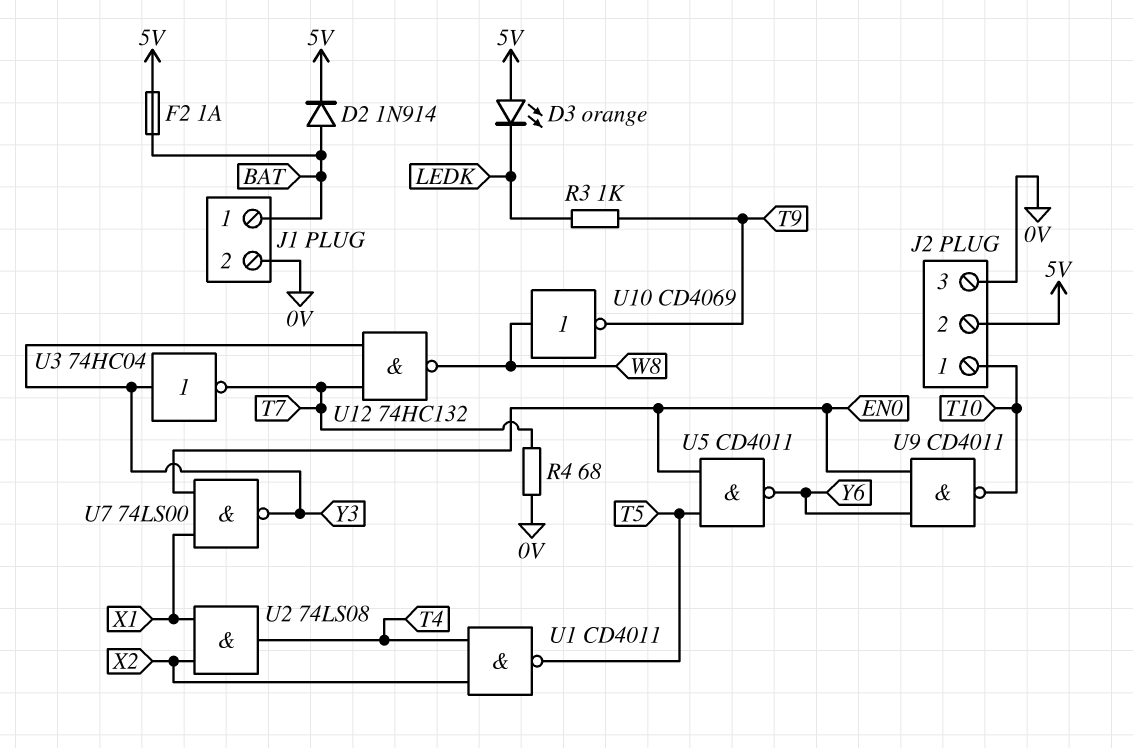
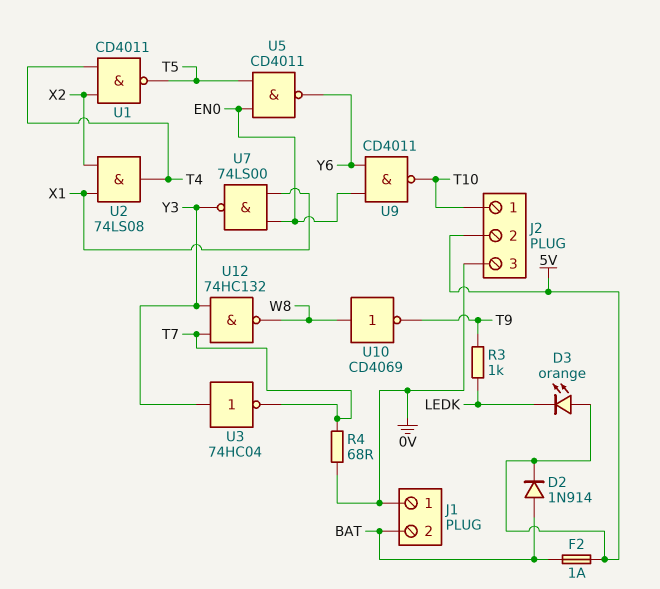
J1 pin 1: BAT -> 0V
J1 pin 2: 0V -> BAT

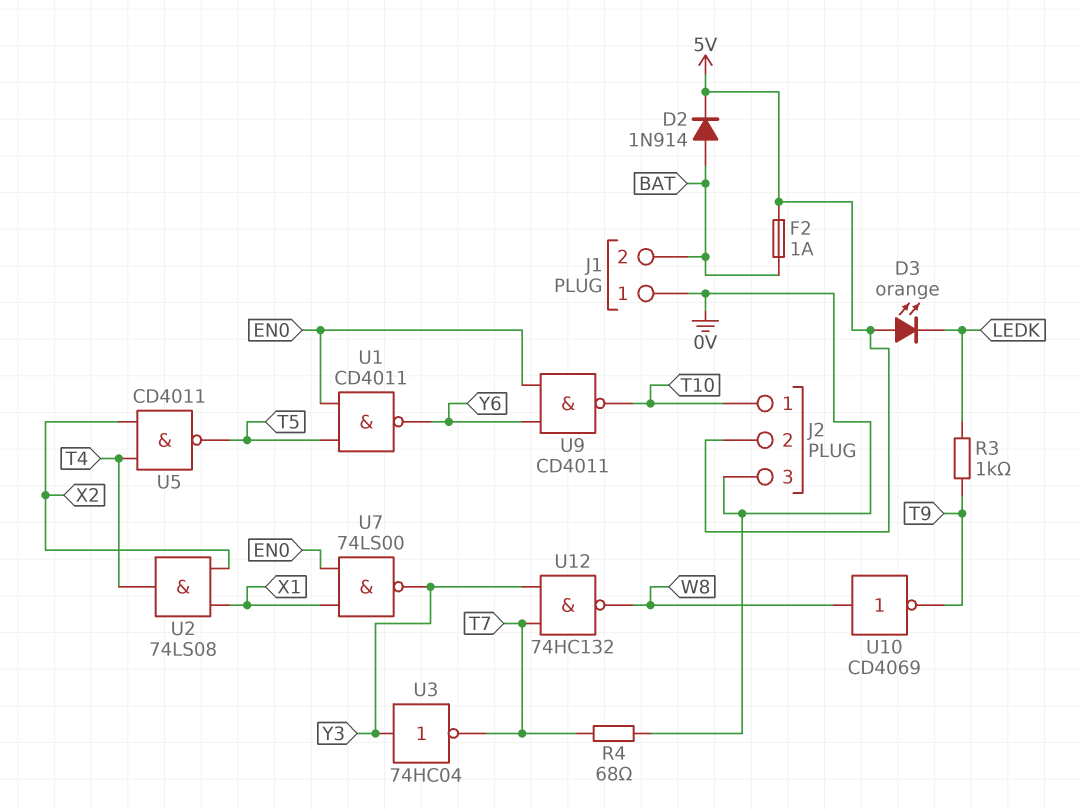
U1: NAND CD4011 (in T4, in X2, out T5) -> NAND CD4011 (in EN0, in T5, out Y6)
U5: NAND CD4011 (in EN0, in T5, out Y6) -> NAND CD4011 (in T4, in X2, out T5)

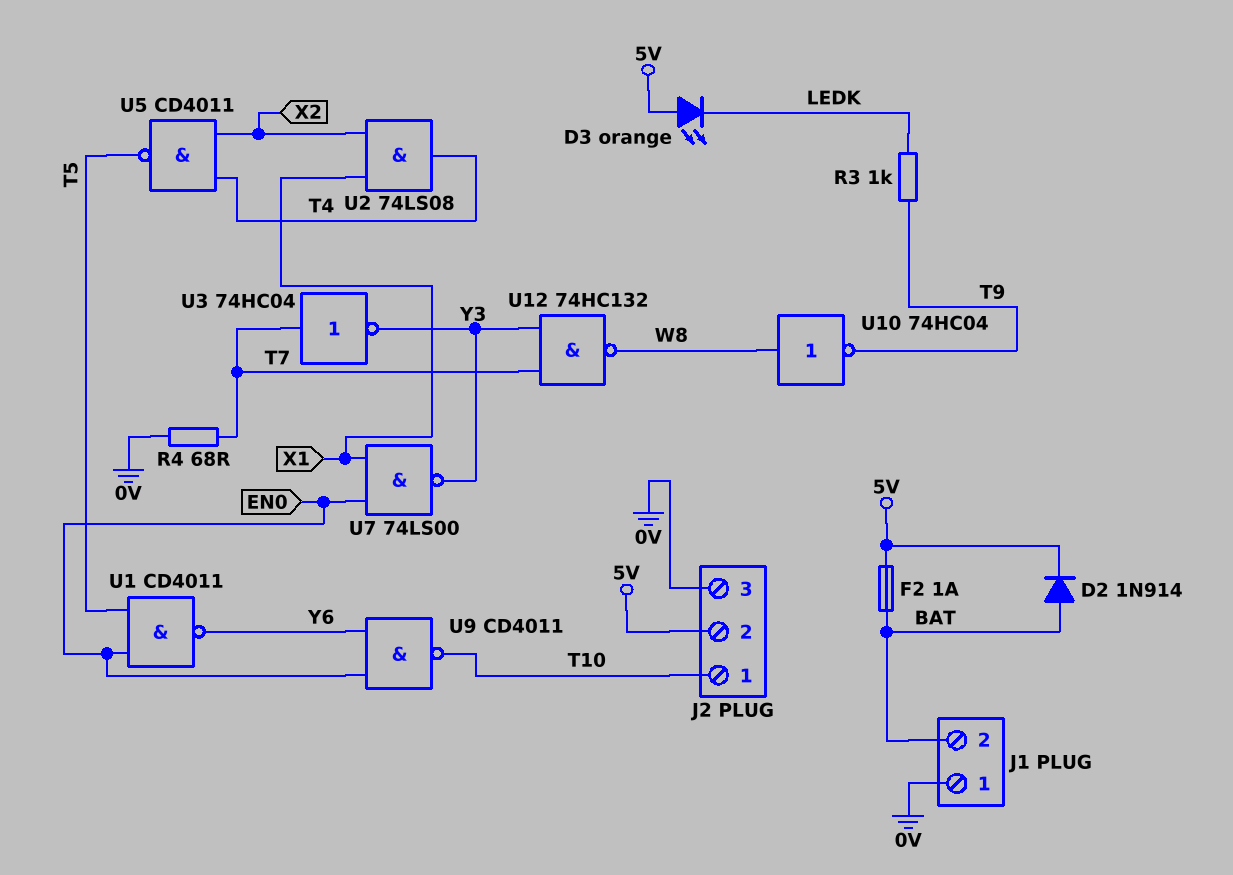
U3: NOT 74HC04 (in Y3, out T7) -> NOT 74HC04 (in T7, out Y3)
U10: NOT CD4069 (in W8, out T9) -> NOT 74HC04 (in W8, out T9)

